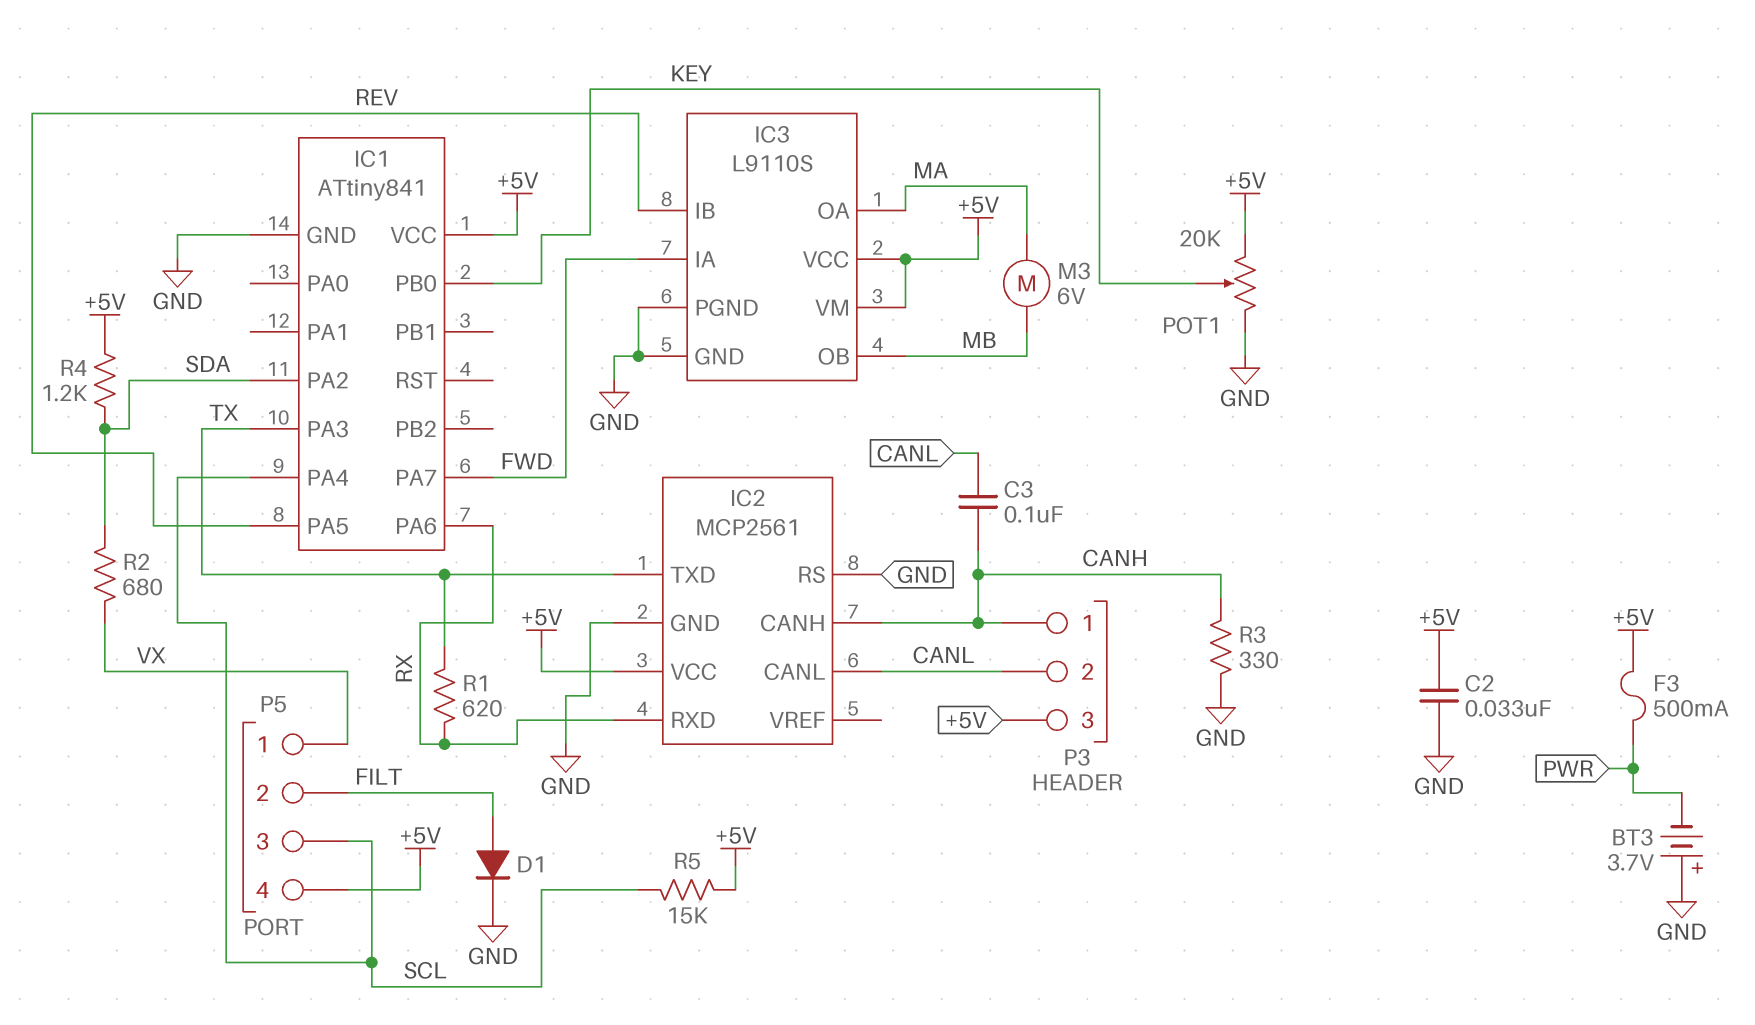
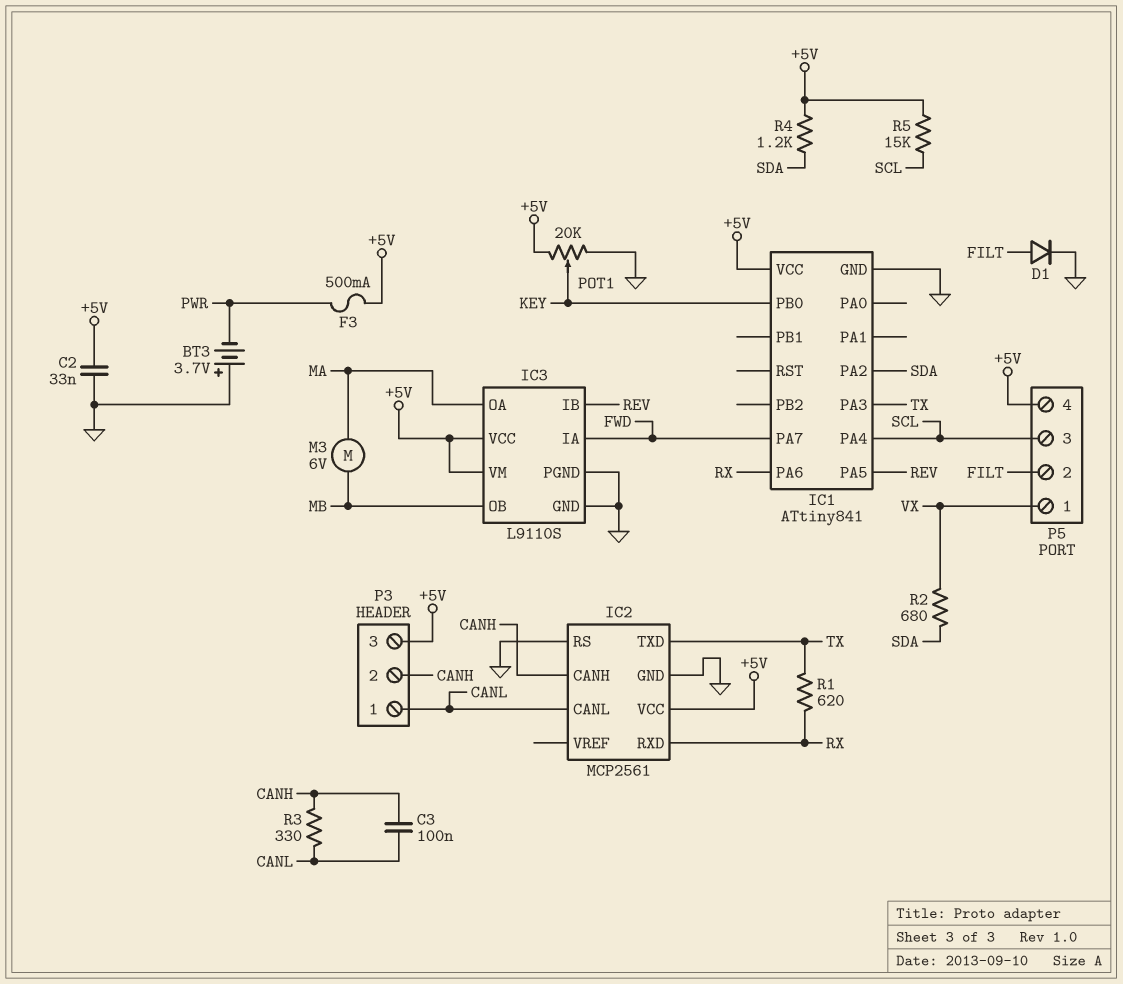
P3 pin 1: CANH -> CANL
P3 pin 2: CANL -> CANH
R3: 330 (CANH, GND) -> 330 (CANH, CANL)

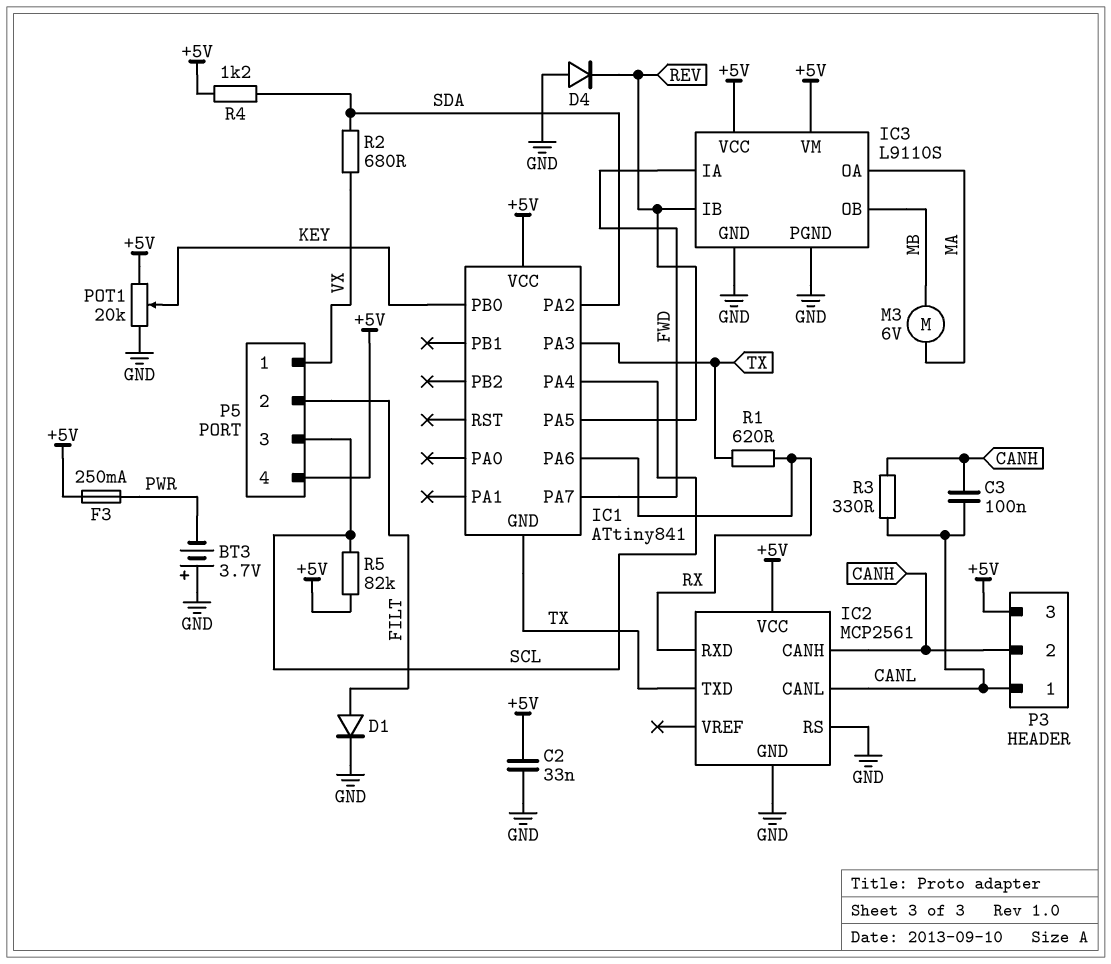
D4: none -> diode (A GND, K REV)
F3: 500mA (+5V, PWR) -> 250mA (+5V, PWR)
IC1 pin GND: GND -> TX
R5: 15k (+5V, SCL) -> 82k (+5V, SCL)

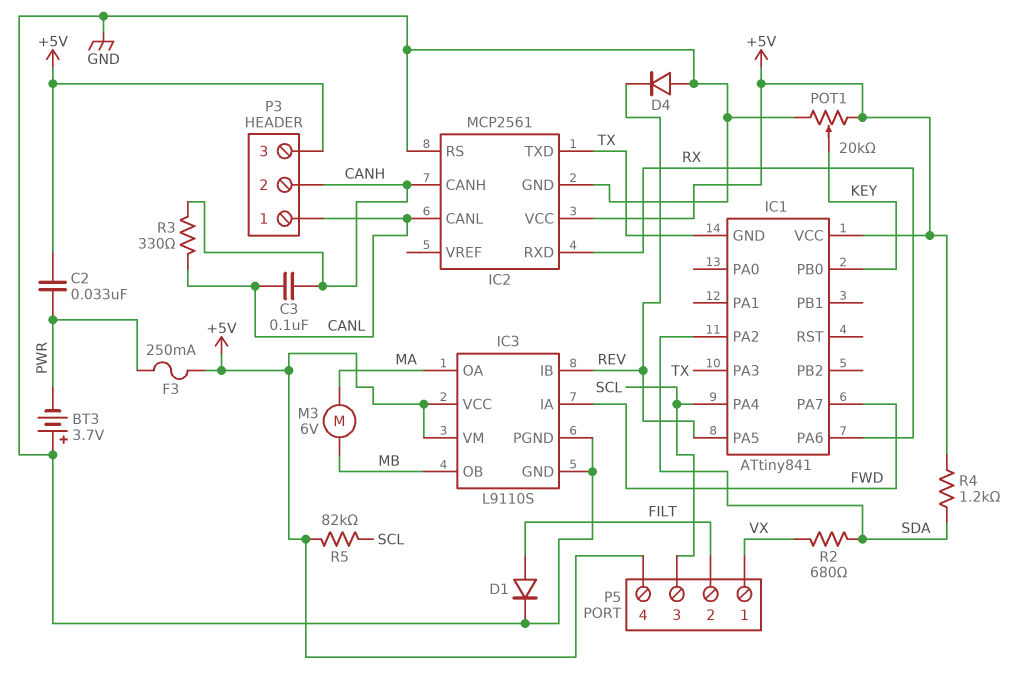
C2: 33nF (+5V, GND) -> 33nF (+5V, PWR)
R1: 620 (RX, TX) -> none

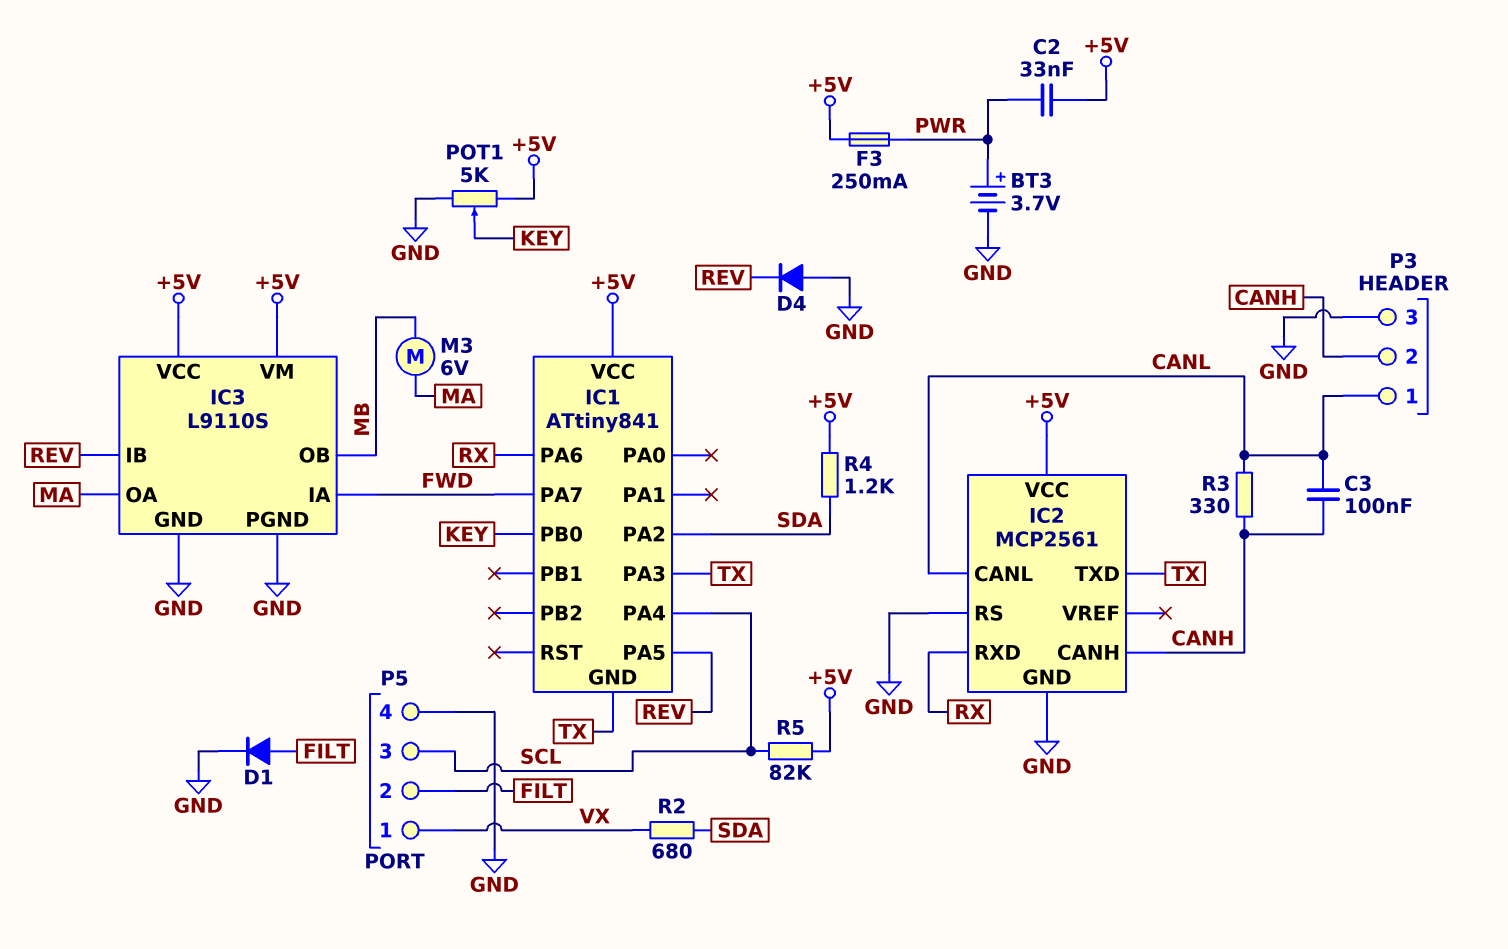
BT3: 3.7V (plus GND, minus PWR) -> 3.7V (plus PWR, minus GND)
P3 pin 3: +5V -> GND
P5 pin 4: +5V -> GND
POT1: 20k (+5V, GND, wiper KEY) -> 5k (+5V, GND, wiper KEY)

